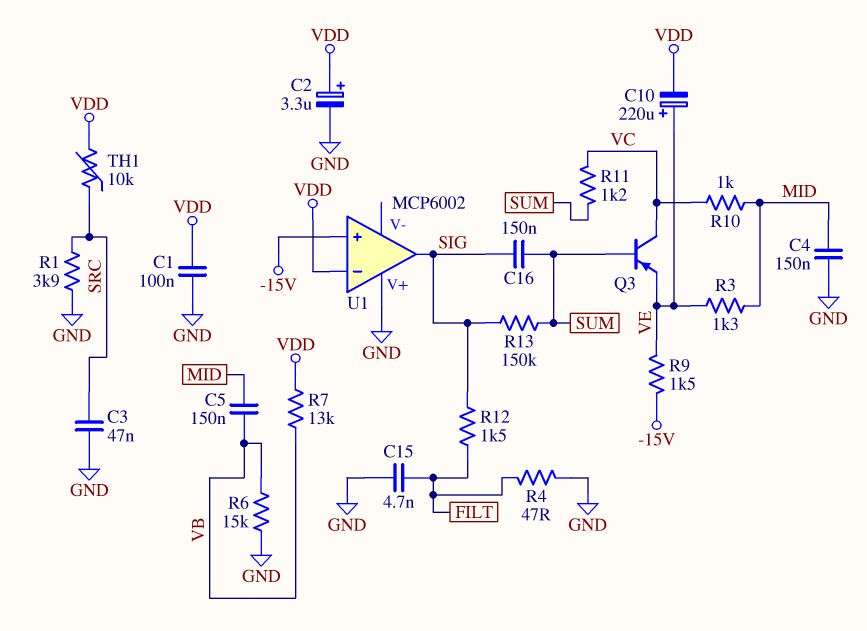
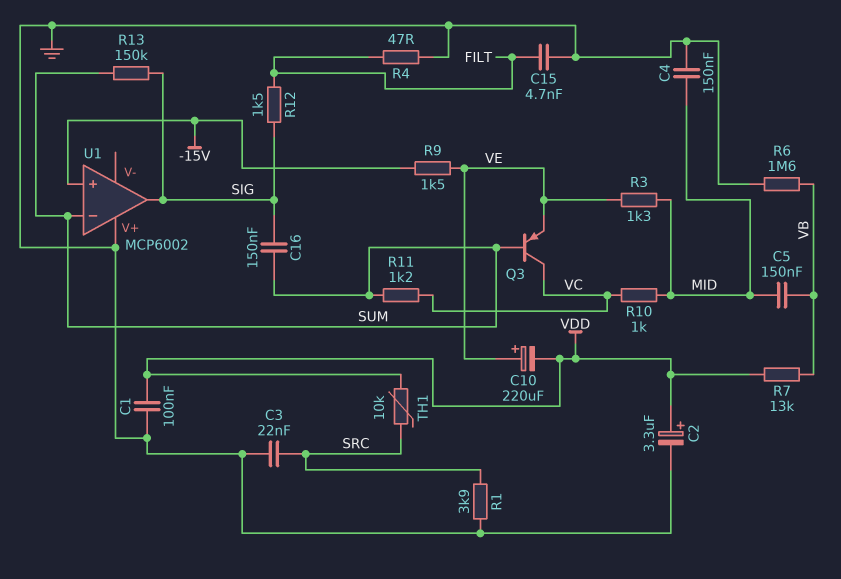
C3: 47nF (GND, SRC) -> 22nF (GND, SRC)
R6: 15k (GND, VB) -> 1.6M (GND, VB)
U1 pin in-: VDD -> SUM

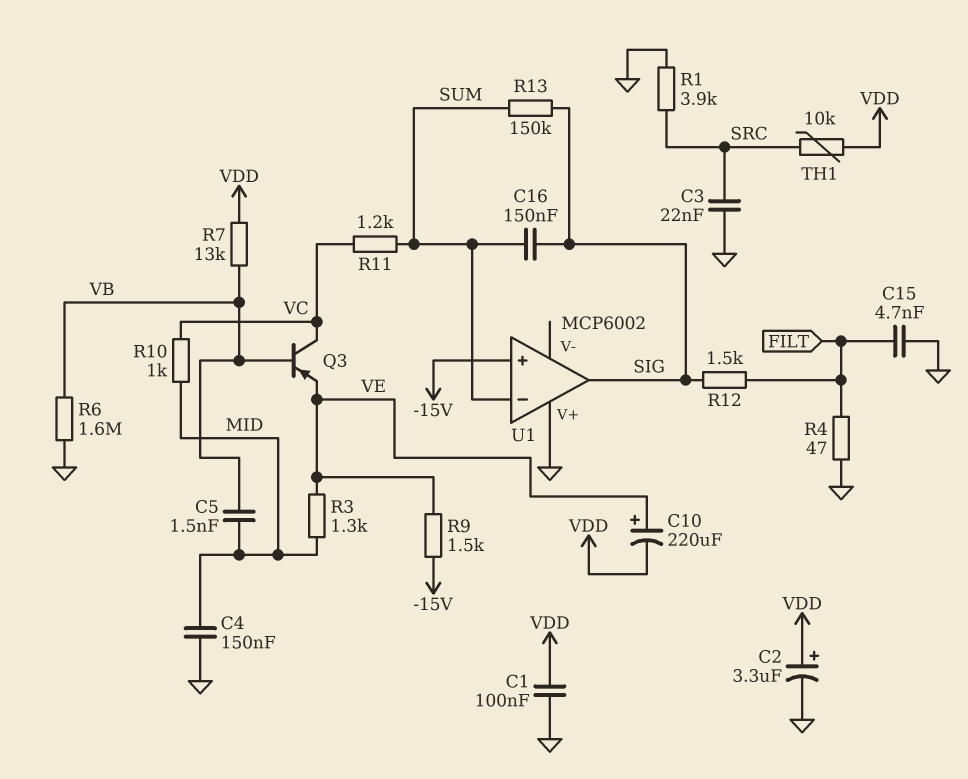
C5: 150nF (MID, VB) -> 1.5nF (MID, VB)
Q3: PNP (B SUM, C VC, E VE) -> PNP (B VB, C VC, E VE)

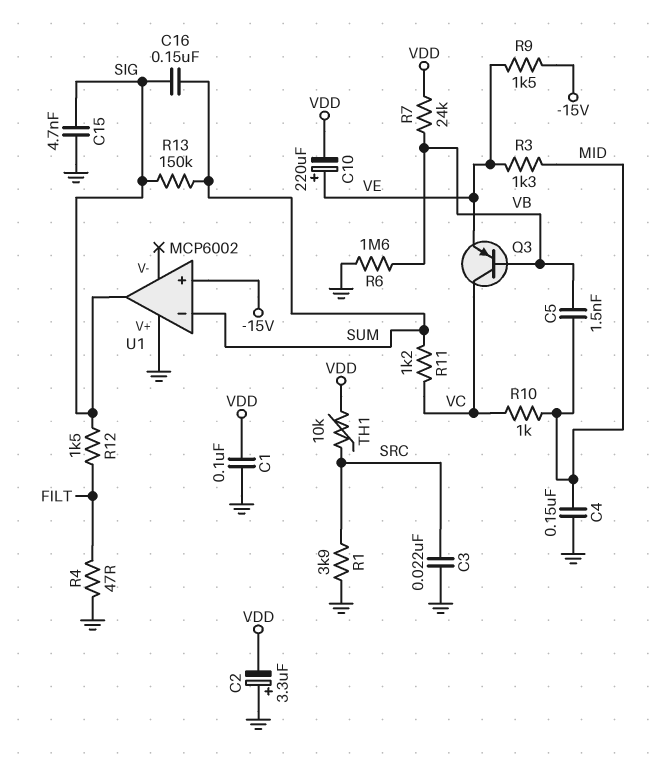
C2: 3.3uF (plus VDD, minus GND) -> 3.3uF (plus GND, minus VDD)
C15: 4.7nF (FILT, GND) -> 4.7nF (GND, SIG)
R7: 13k (VB, VDD) -> 24k (VB, VDD)

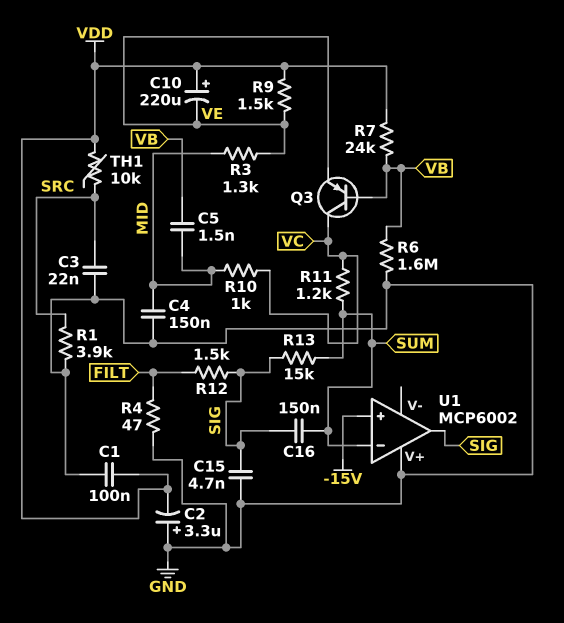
C10: 220uF (plus VE, minus VDD) -> 220uF (plus VDD, minus VE)
R9: 1.5k (-15V, VE) -> 1.5k (VDD, VE)
R13: 150k (SIG, SUM) -> 15k (SIG, SUM)

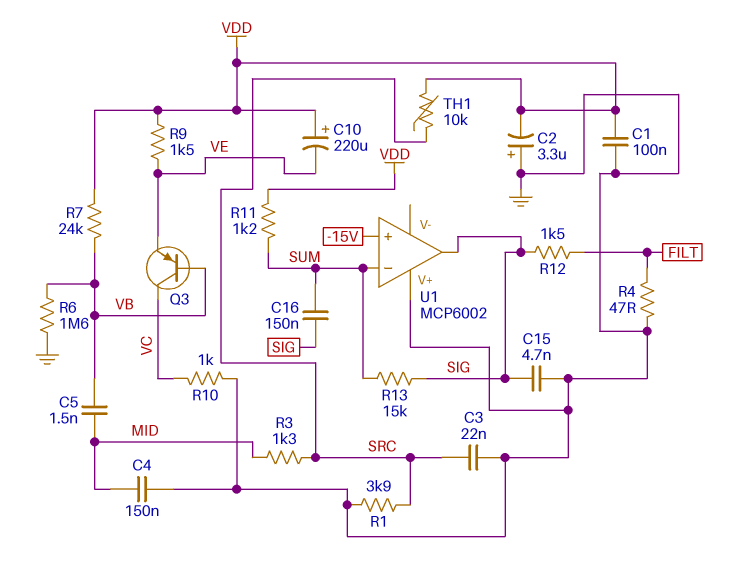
R3: 1.3k (MID, VE) -> 1.3k (MID, SRC)
R10: 1k (MID, VC) -> 1k (GND, VC)
R11: 1.2k (SUM, VC) -> 1.2k (SUM, VDD)

